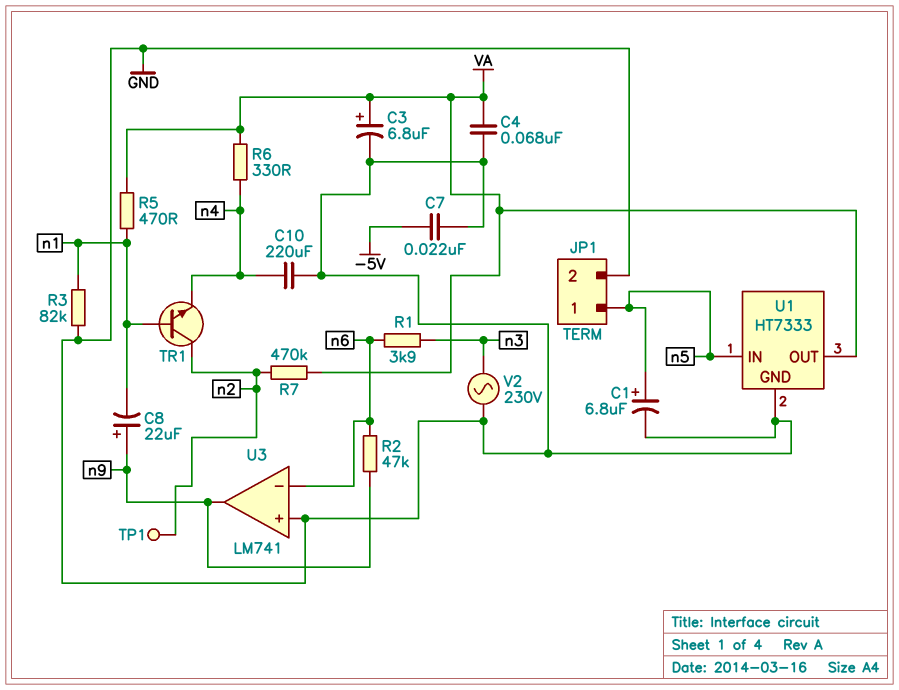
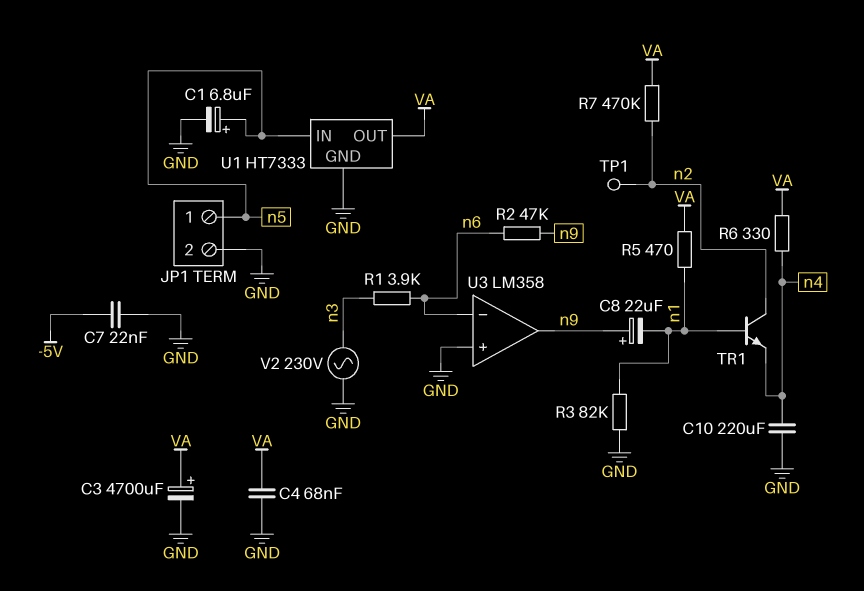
C3: 6.8uF (plus VA, minus GND) -> 4700uF (plus VA, minus GND)
U3: LM741 -> LM358

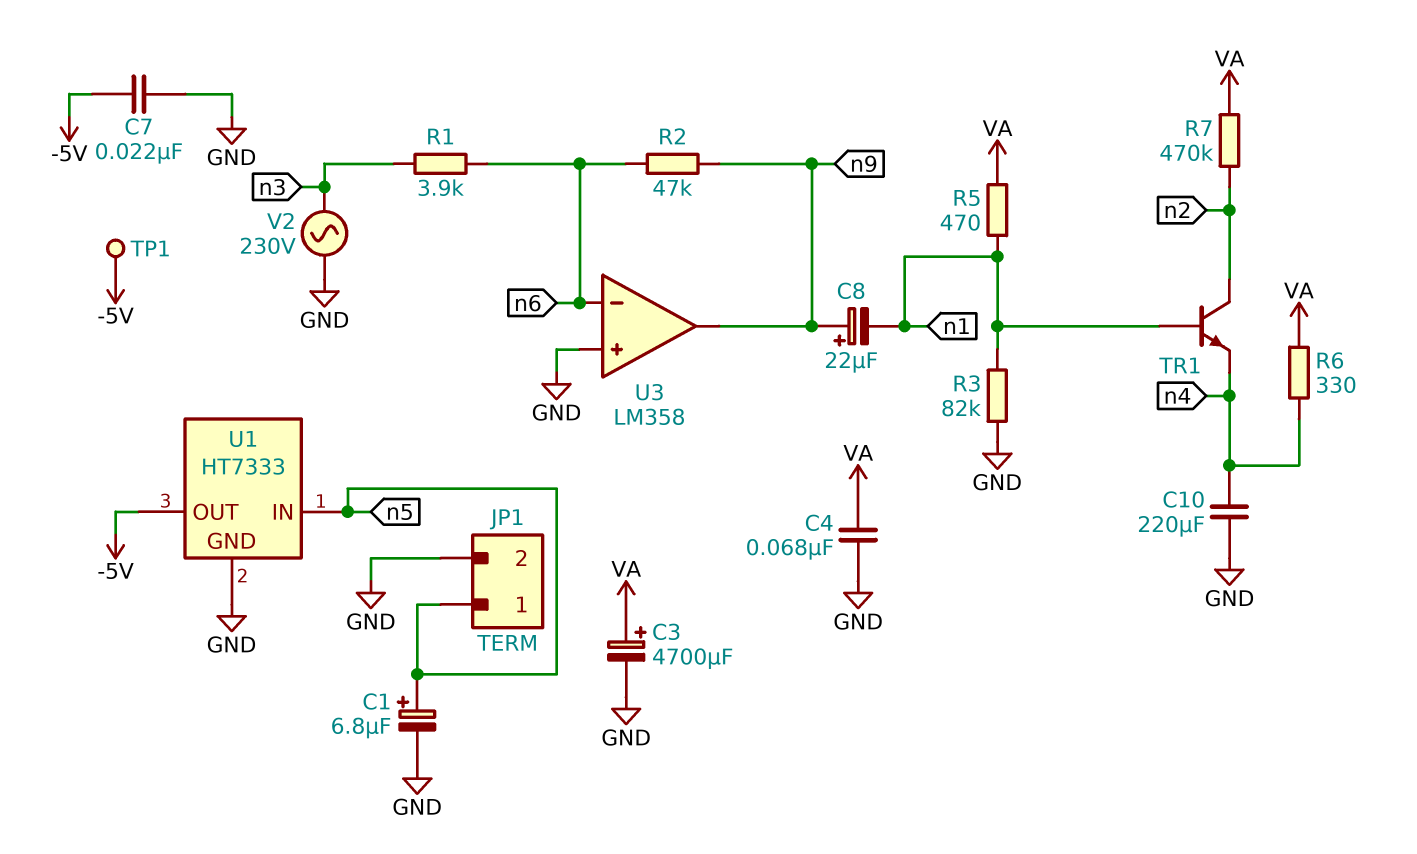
TP1: test point (n2) -> test point (-5V)
U1 pin OUT: VA -> -5V

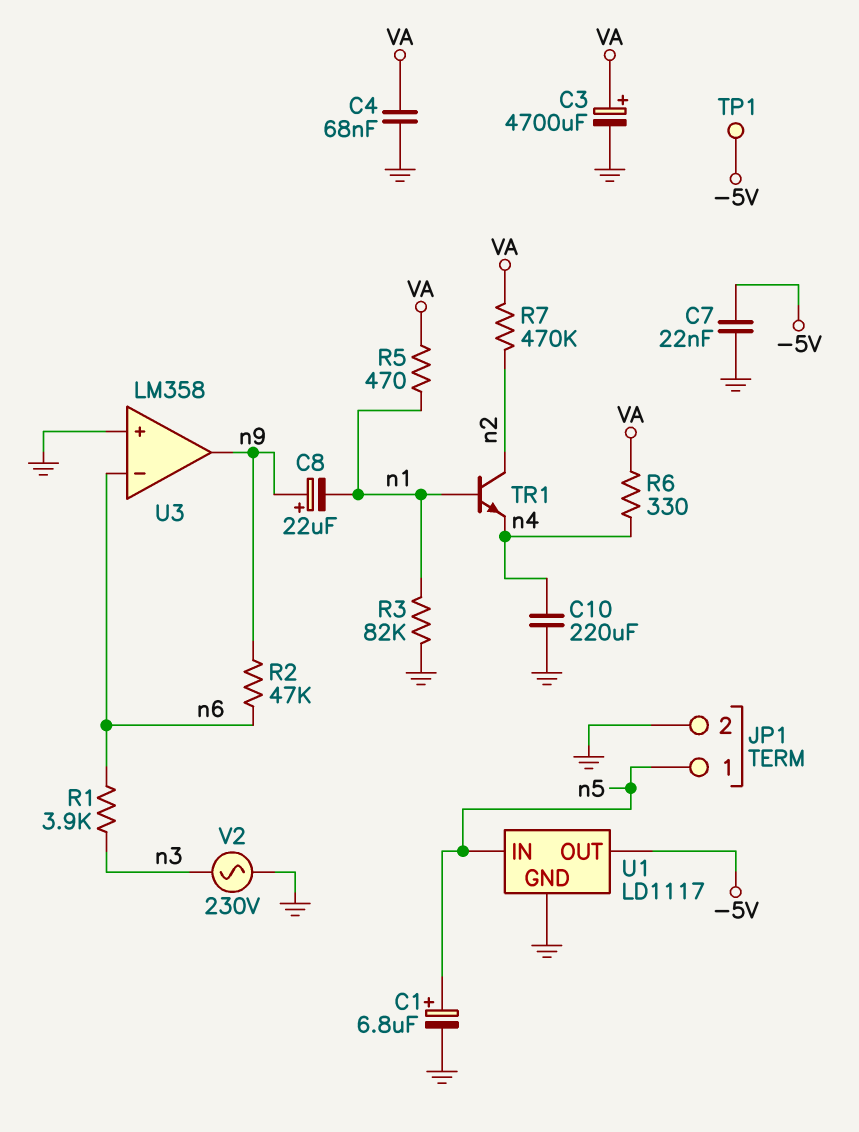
U1: HT7333 -> LD1117

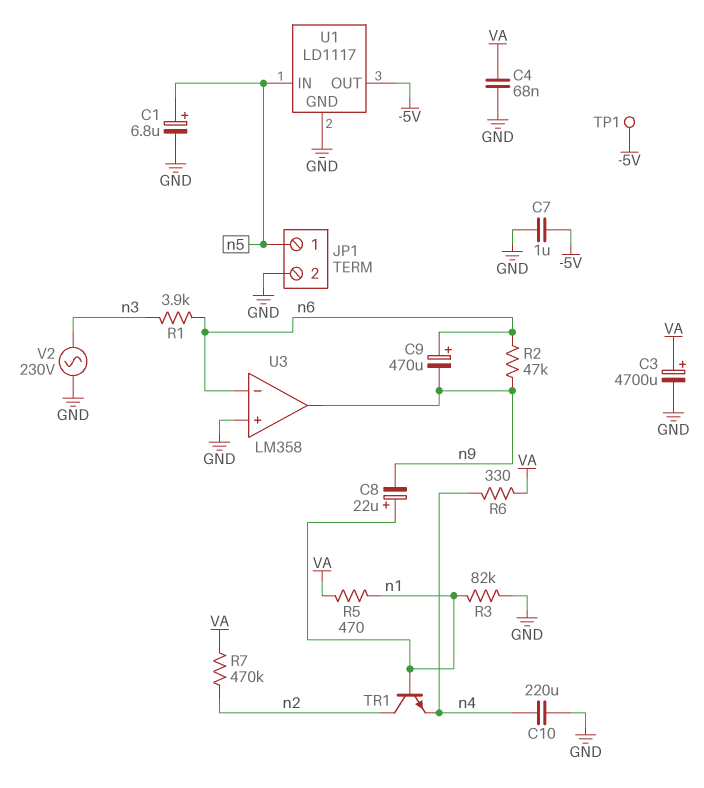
C7: 22nF (-5V, GND) -> 1uF (-5V, GND)
C8: 22uF (plus n9, minus n1) -> 22uF (plus n1, minus n9)
C9: none -> 470uF (plus n6, minus n9)

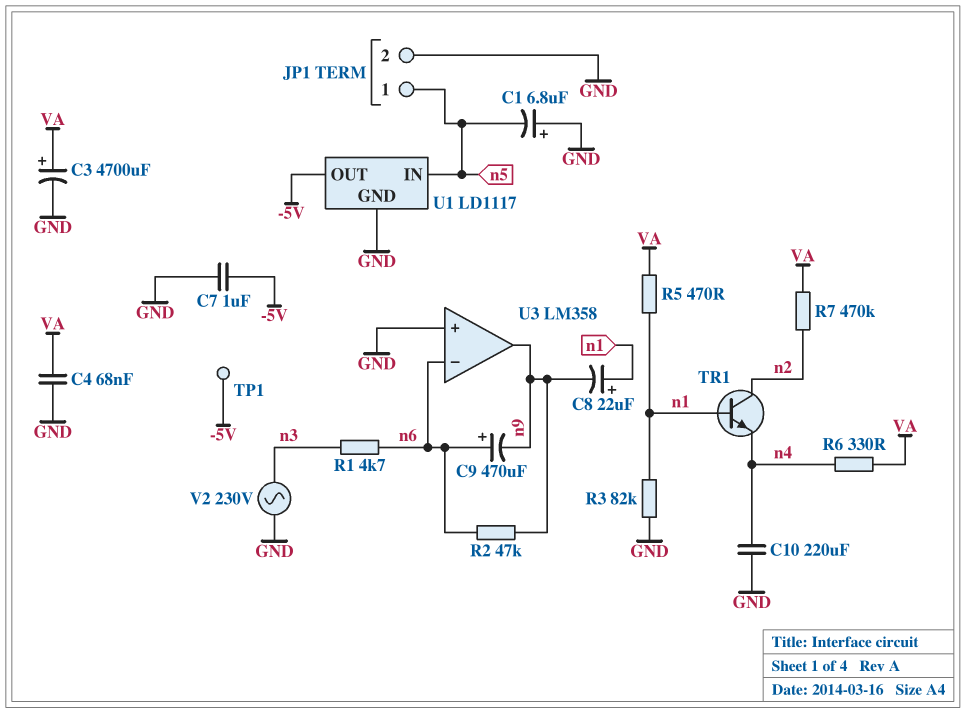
C1: 6.8uF (plus n5, minus GND) -> 6.8uF (plus GND, minus n5)
R1: 3.9k (n3, n6) -> 4.7k (n3, n6)

